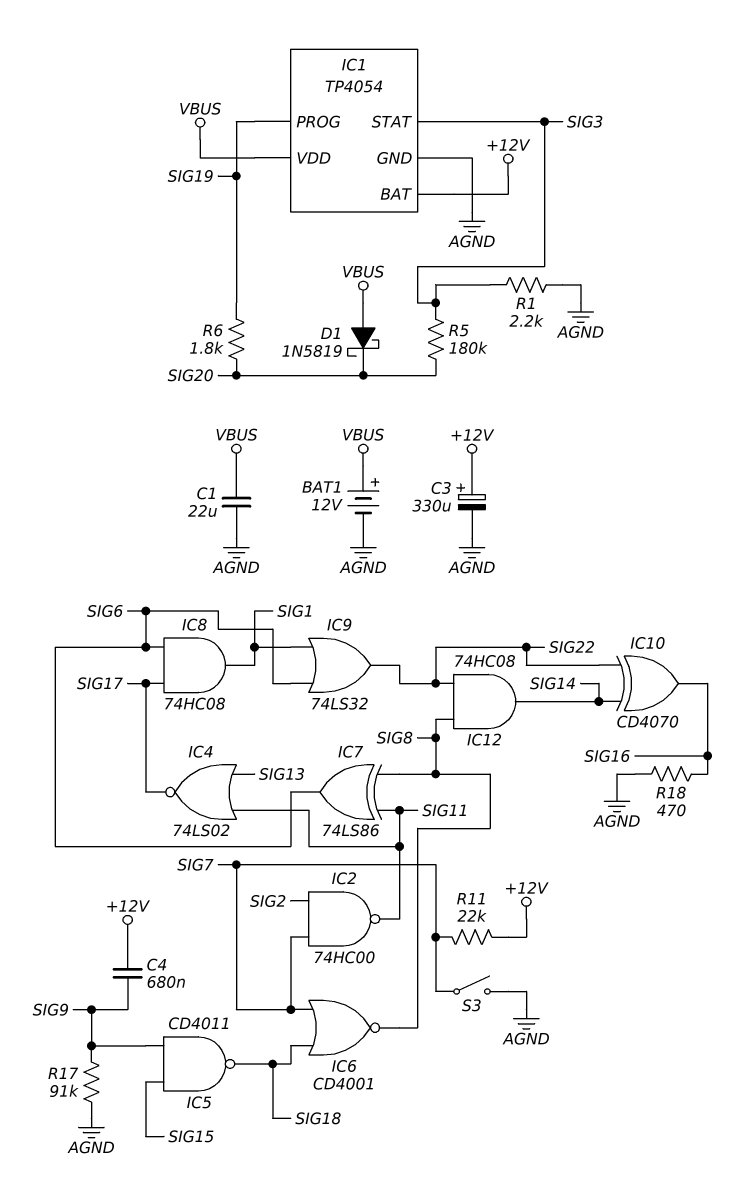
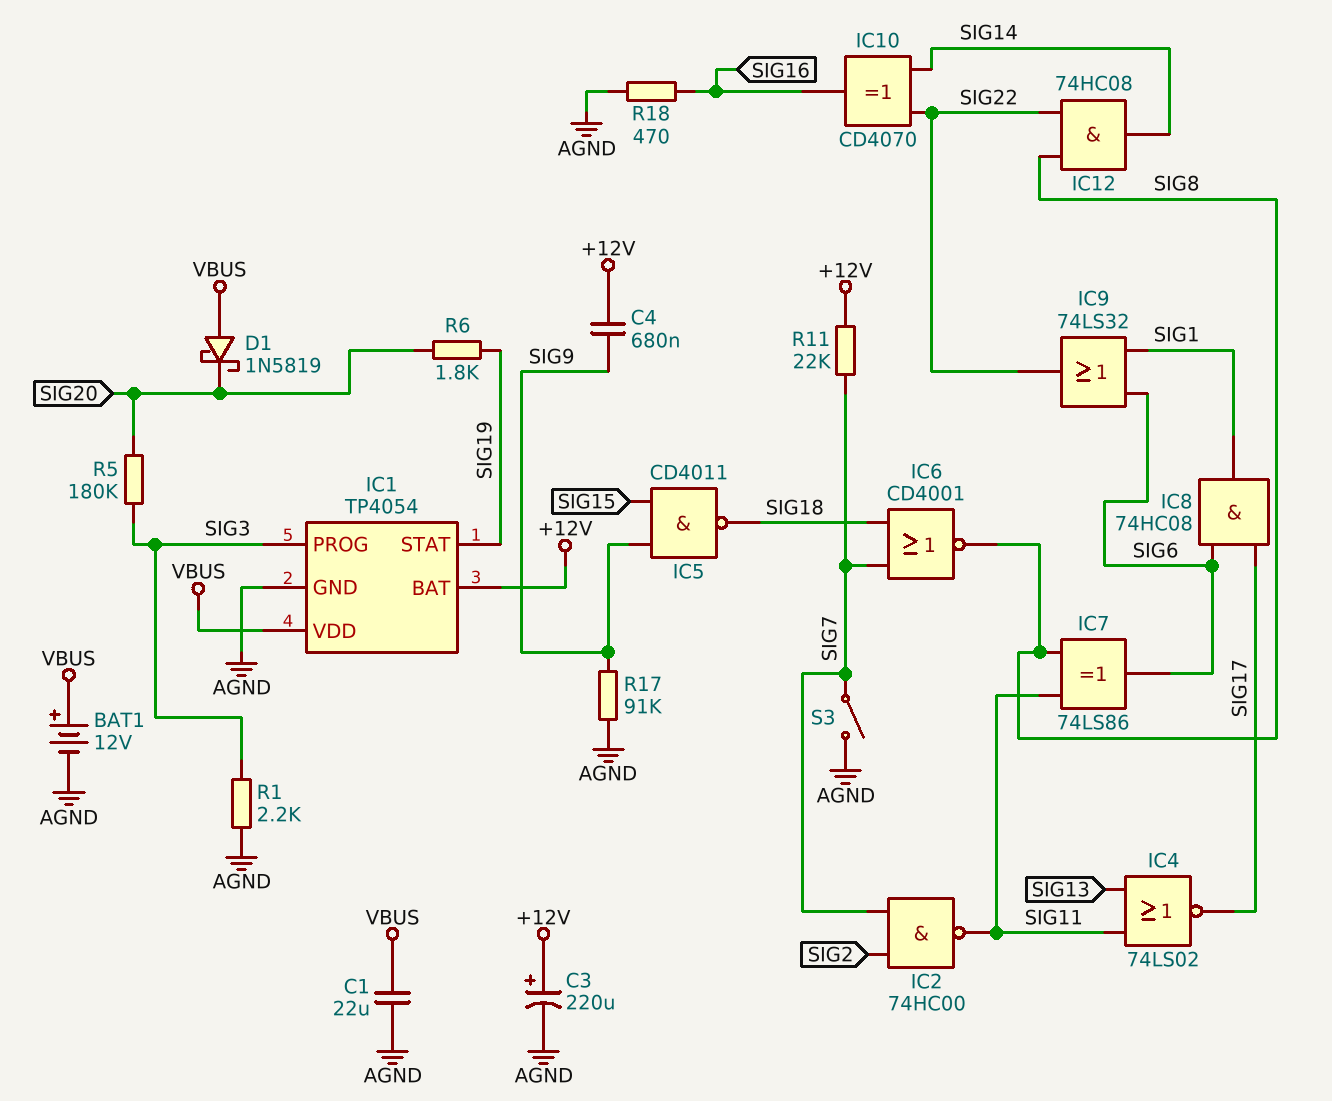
C3: 330uF (plus +12V, minus AGND) -> 220uF (plus +12V, minus AGND)
IC1 pin PROG: SIG19 -> SIG3
IC1 pin STAT: SIG3 -> SIG19

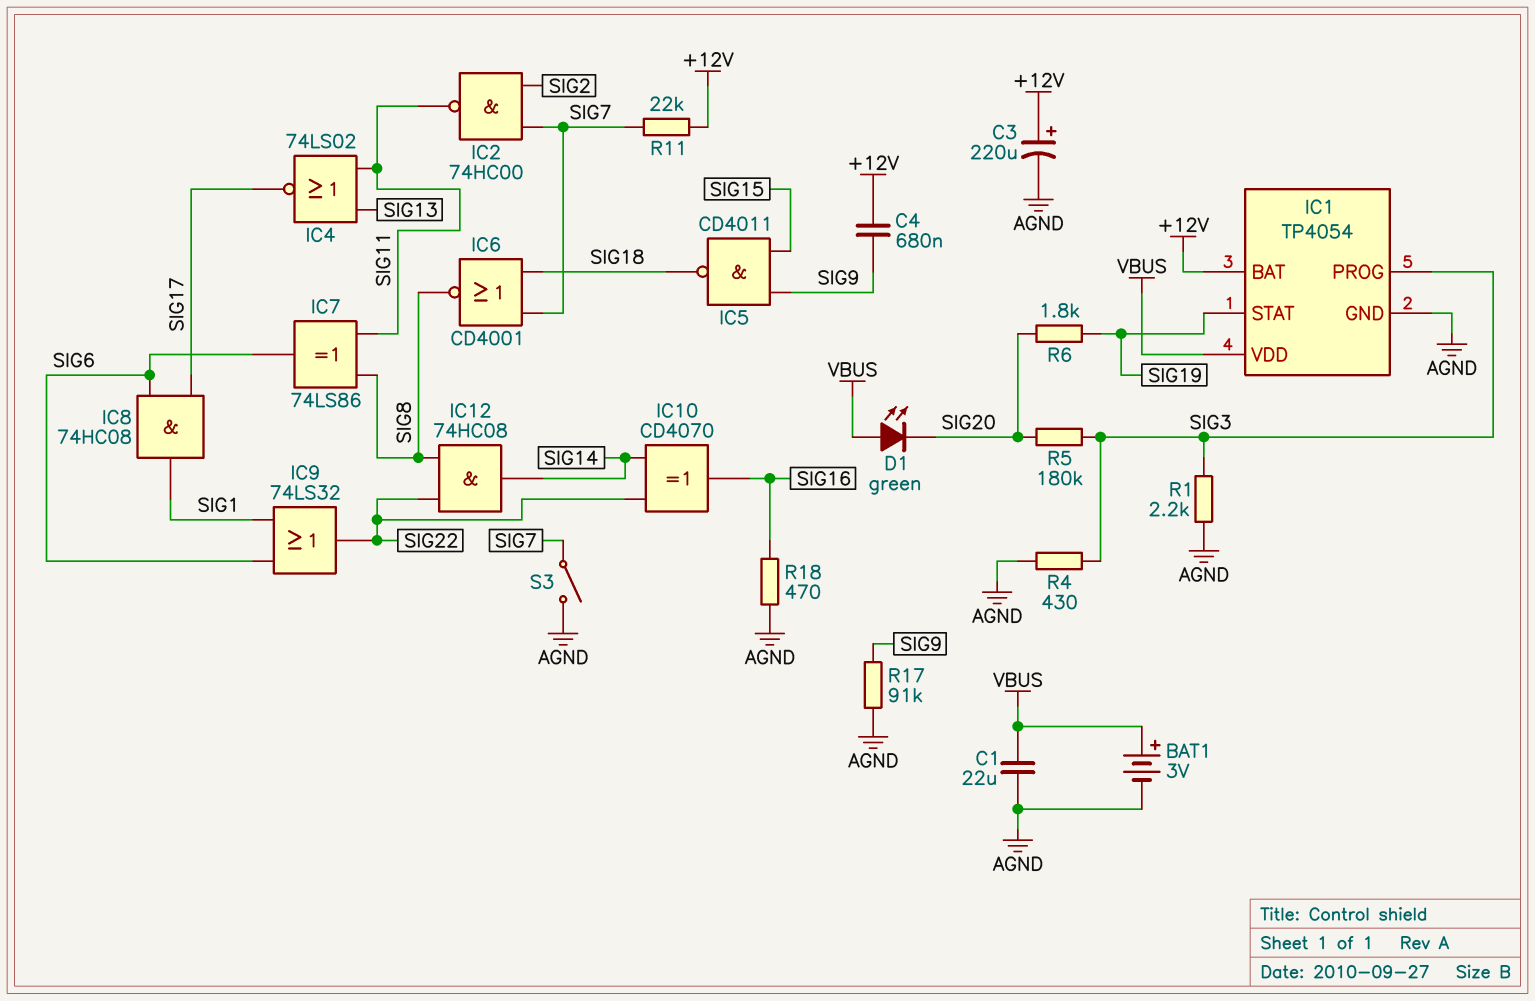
BAT1: 12V (plus VBUS, minus AGND) -> 3V (plus VBUS, minus AGND)
D1: schottky 1N5819 (A VBUS, K SIG20) -> LED green (A VBUS, K SIG20)
R4: none -> 430 (AGND, SIG3)

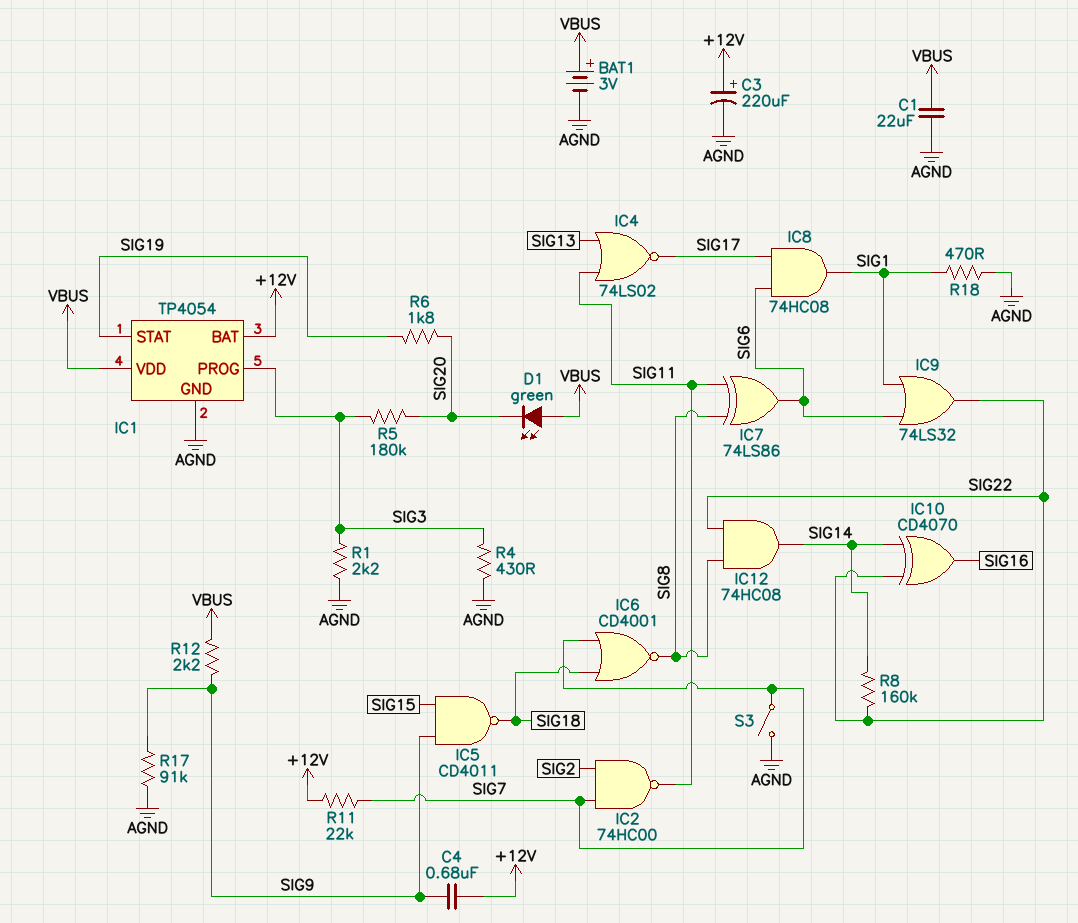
R8: none -> 160k (SIG14, SIG22)
R12: none -> 2.2k (SIG9, VBUS)
R18: 470 (AGND, SIG16) -> 470 (AGND, SIG1)

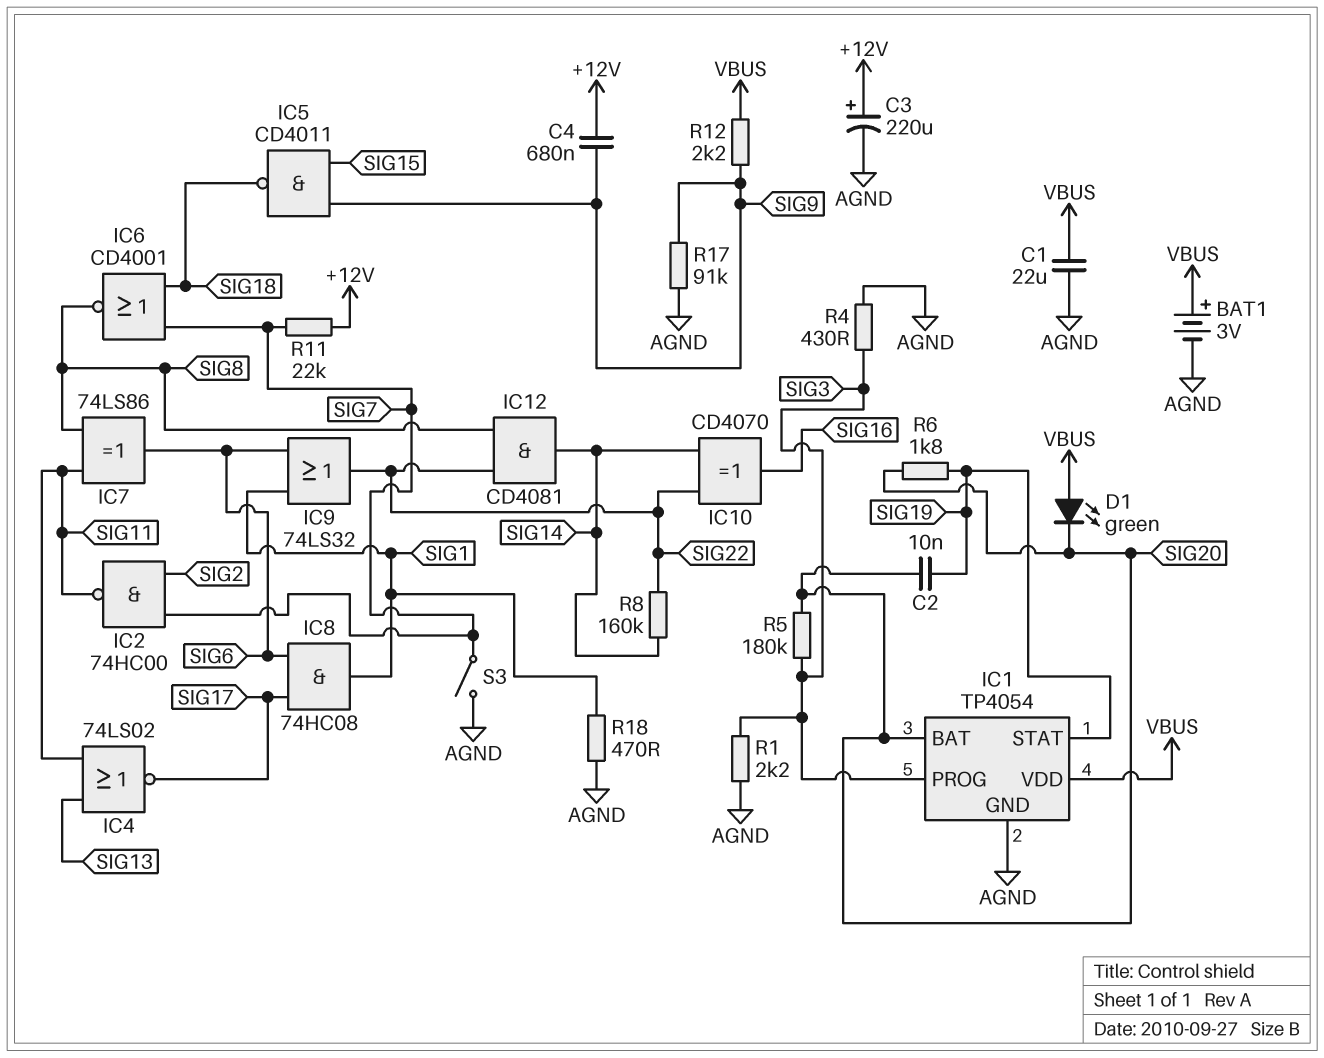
C2: none -> 10nF (SIG19, SIG20)
IC1 pin BAT: +12V -> SIG20
IC12: AND 74HC08 (in SIG8, in SIG22, out SIG14) -> AND CD4081 (in SIG8, in SIG22, out SIG14)

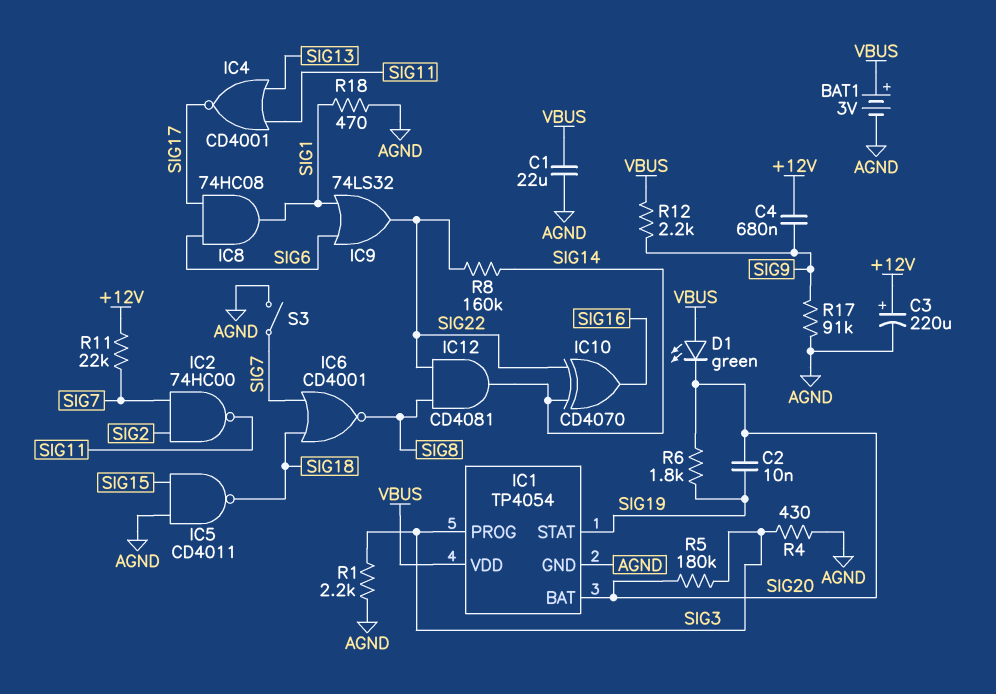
IC4: NOR 74LS02 (in SIG11, in SIG13, out SIG17) -> NOR CD4001 (in SIG11, in SIG13, out SIG17)
IC5: NAND CD4011 (in SIG9, in SIG15, out SIG18) -> NAND CD4011 (in AGND, in SIG15, out SIG18)
IC7: XOR 74LS86 (in SIG8, in SIG11, out SIG6) -> none

